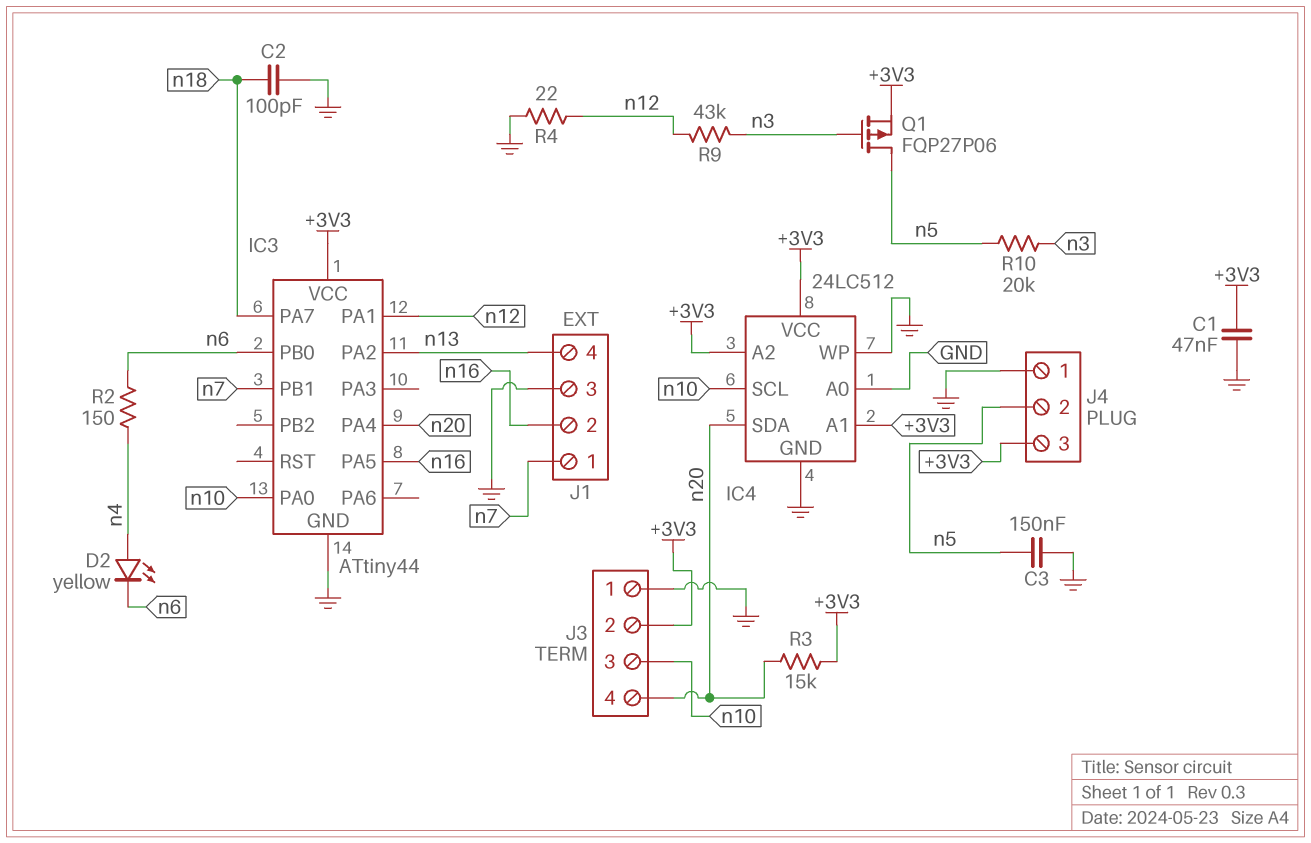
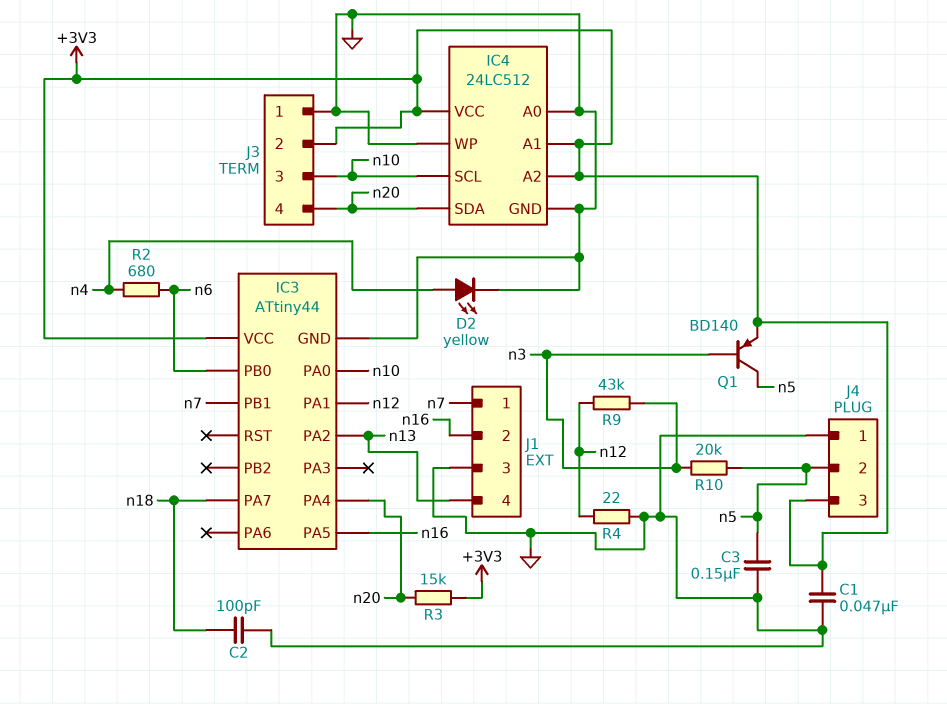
D2: LED yellow (A n4, K n6) -> LED yellow (A n4, K GND)
Q1: PMOS FQP27P06 (G n3, D n5, S +3V3) -> PNP BD140 (B n3, C n5, E +3V3)
R2: 150 (n4, n6) -> 680 (n4, n6)

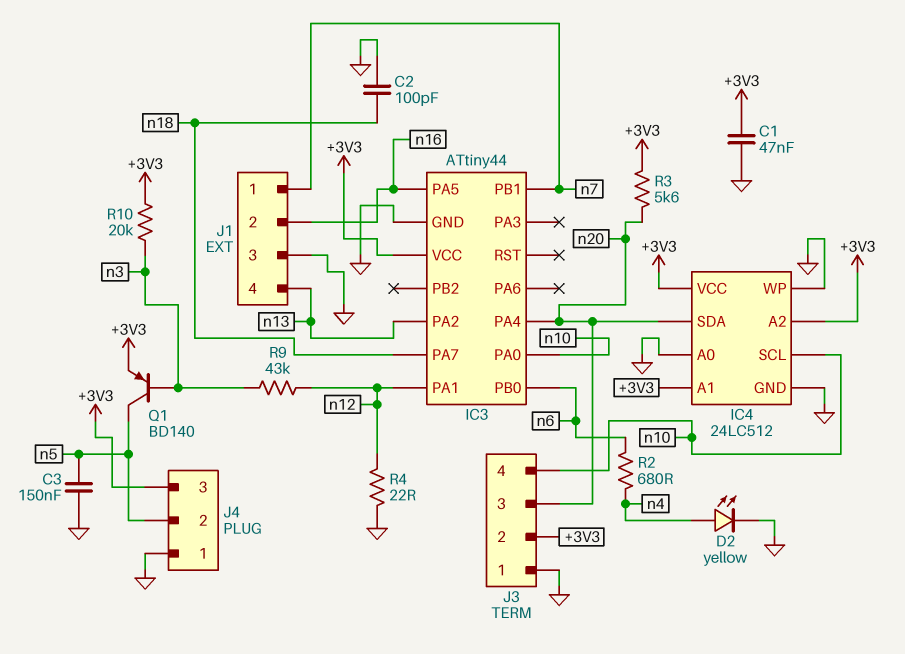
J3 pin 3: n10 -> n20
J3 pin 4: n20 -> n10
R3: 15k (+3V3, n20) -> 5.6k (+3V3, n20)
R10: 20k (n3, n5) -> 20k (+3V3, n3)

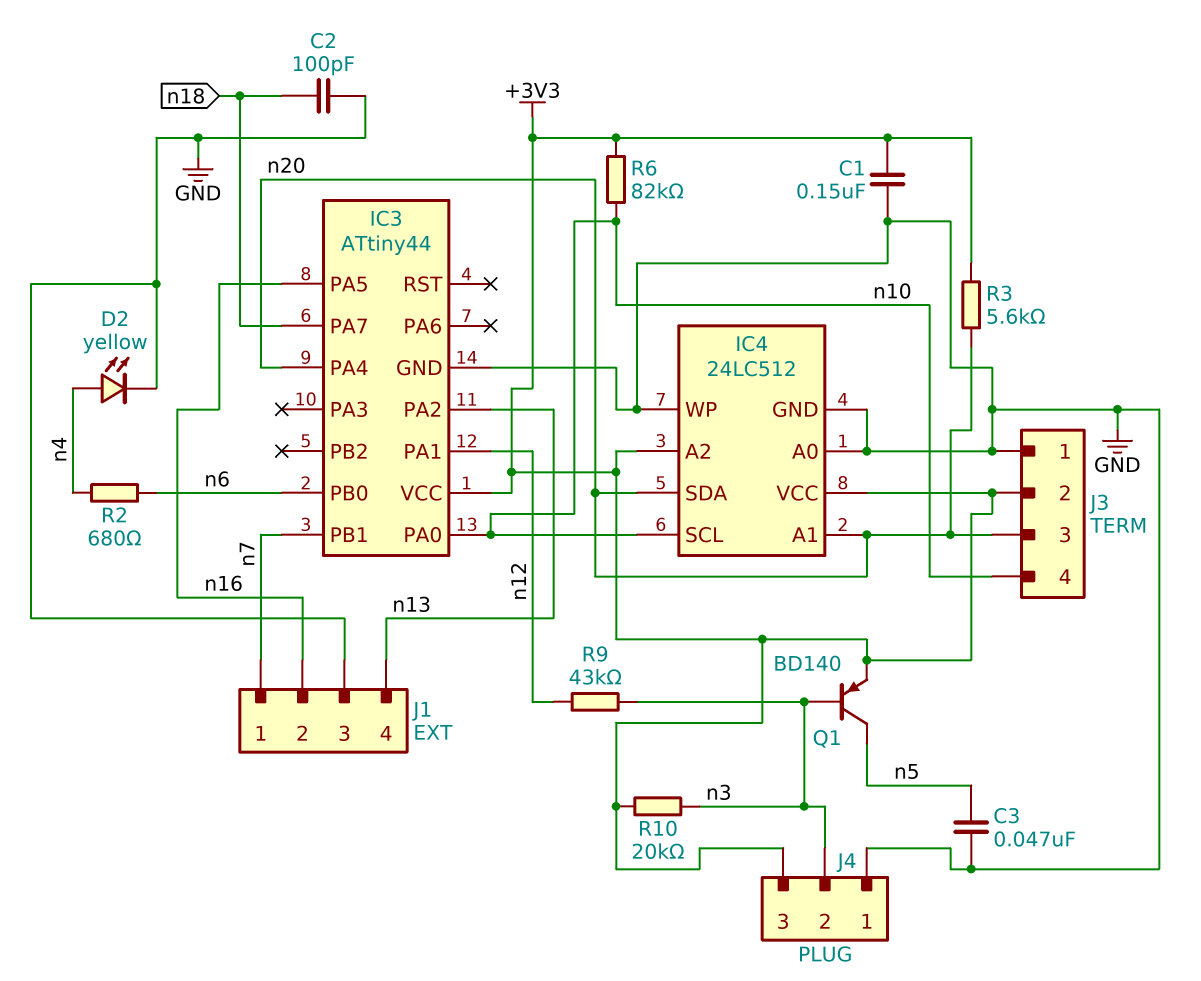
C1: 47nF (+3V3, GND) -> 150nF (+3V3, GND)
C3: 150nF (GND, n5) -> 47nF (GND, n5)
IC4 pin A1: +3V3 -> n20
J4 pin 2: n5 -> n3
R4: 22 (GND, n12) -> none
R6: none -> 82k (+3V3, n10)

